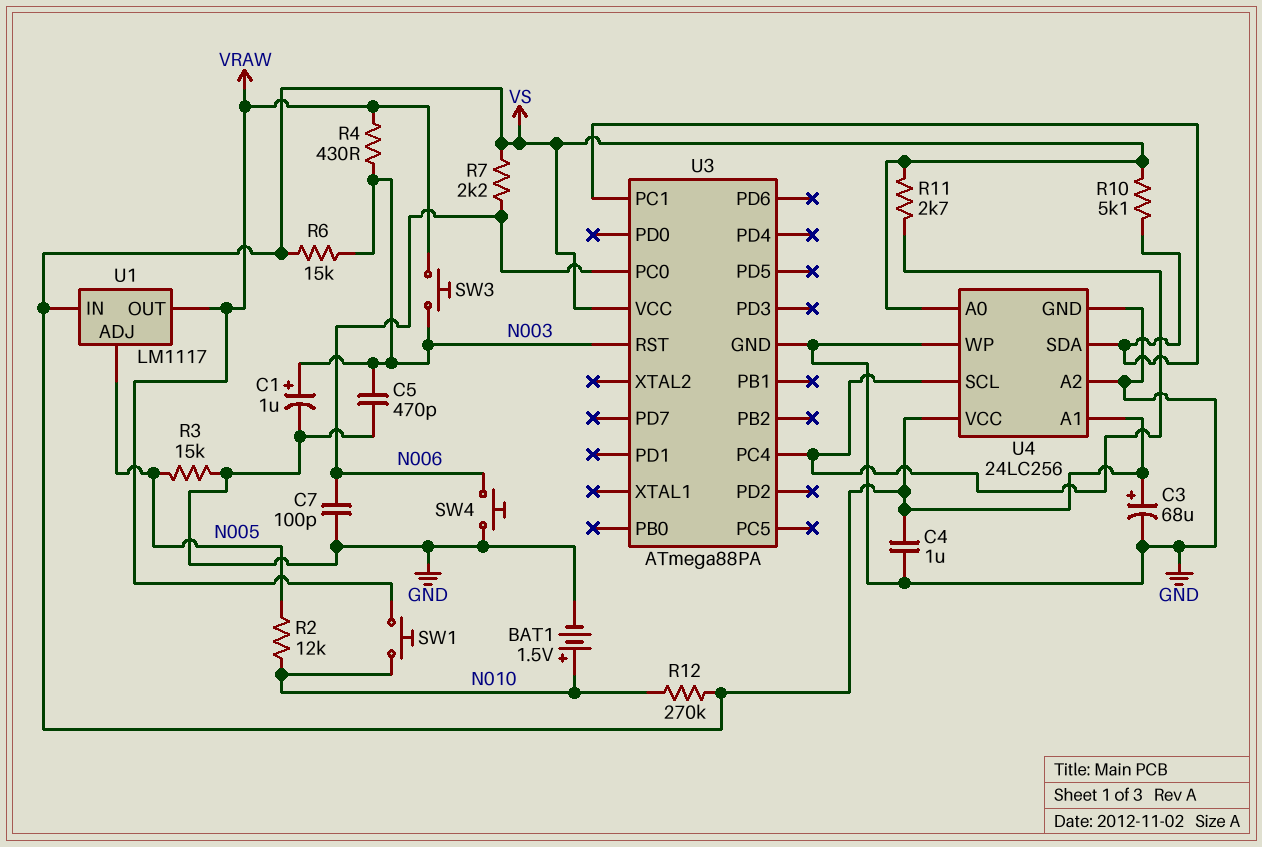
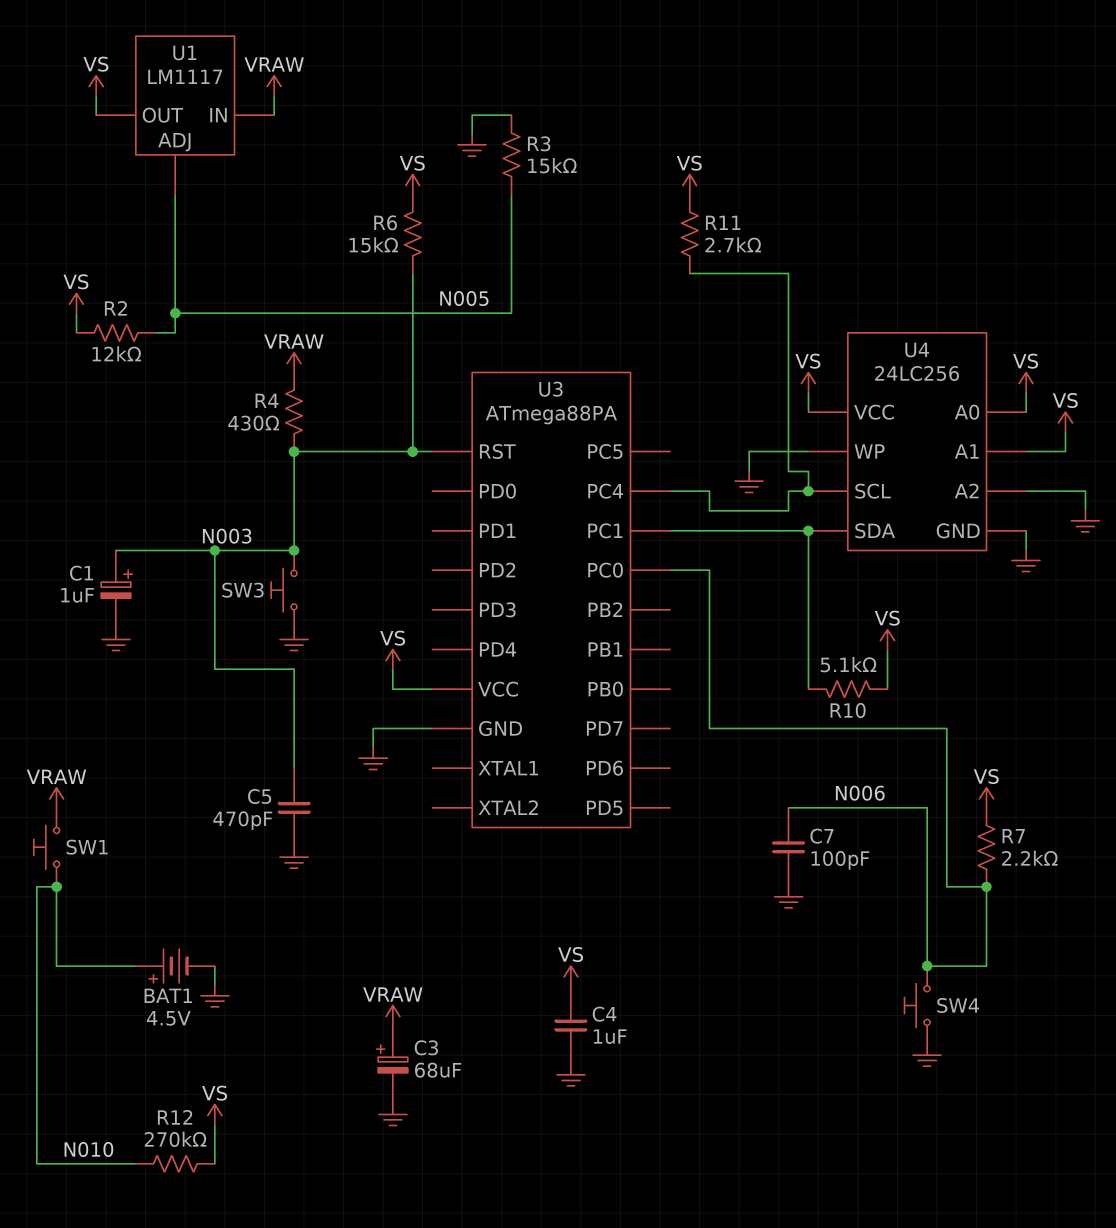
BAT1: 1.5V (plus N010, minus GND) -> 4.5V (plus N010, minus GND)
C3: 68uF (plus VS, minus GND) -> 68uF (plus VRAW, minus GND)
R2: 12k (N005, N010) -> 12k (N005, VS)
SW3: button (N003, VRAW) -> button (GND, N003)
U1 pin IN: VS -> VRAW
U1 pin OUT: VRAW -> VS

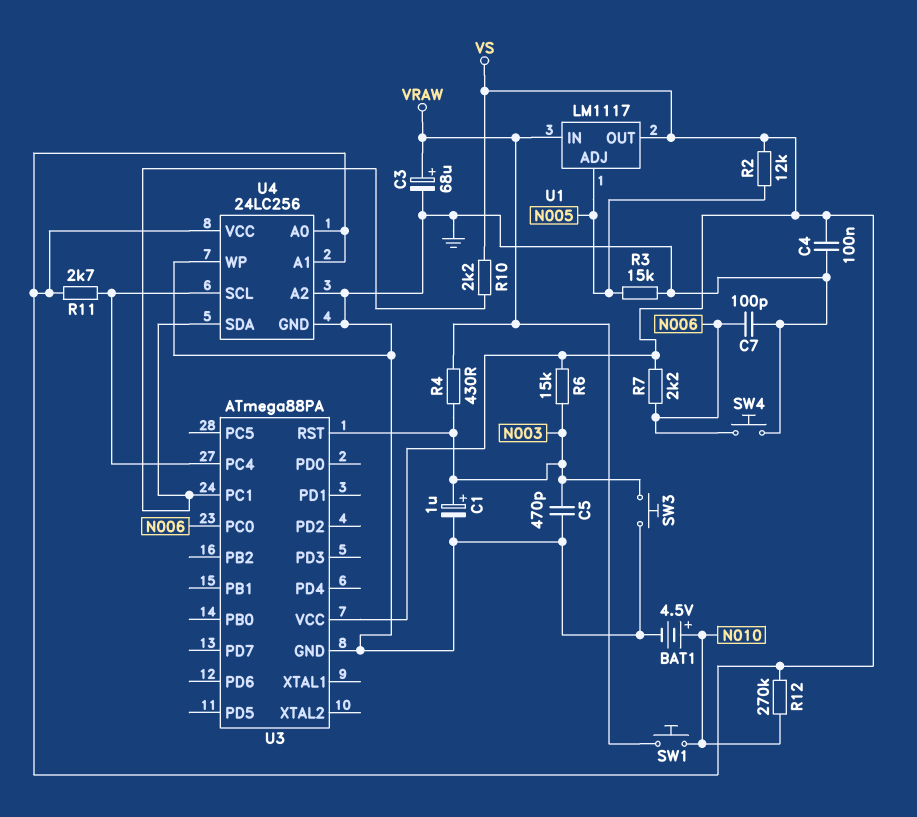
C4: 1uF (GND, VS) -> 100nF (GND, VS)
R10: 5.1k (U3/PC1, VS) -> 2.2k (U3/PC1, VS)

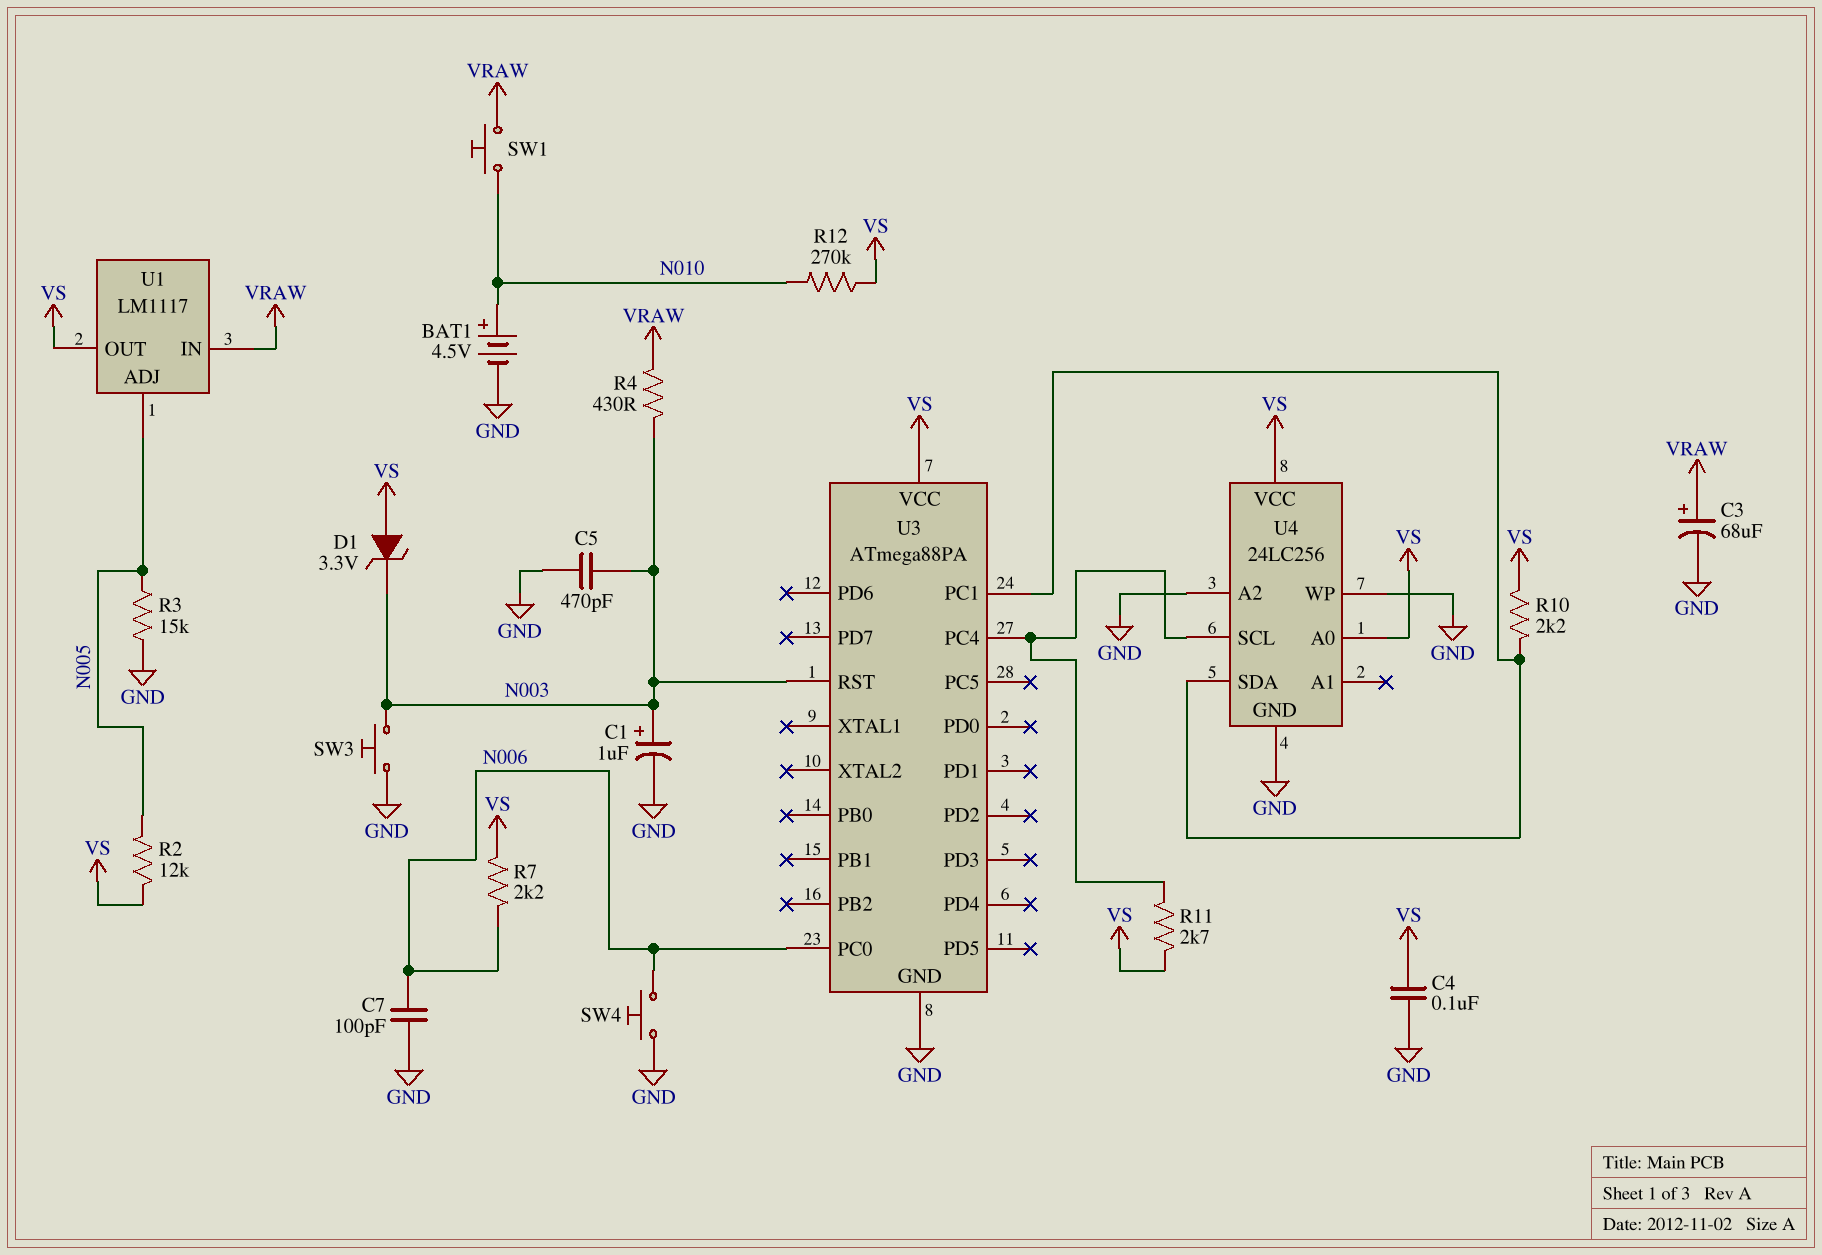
D1: none -> zener 3.3V (A VS, K N003)
R6: 15k (N003, VS) -> none
U4 pin A1: VS -> none

